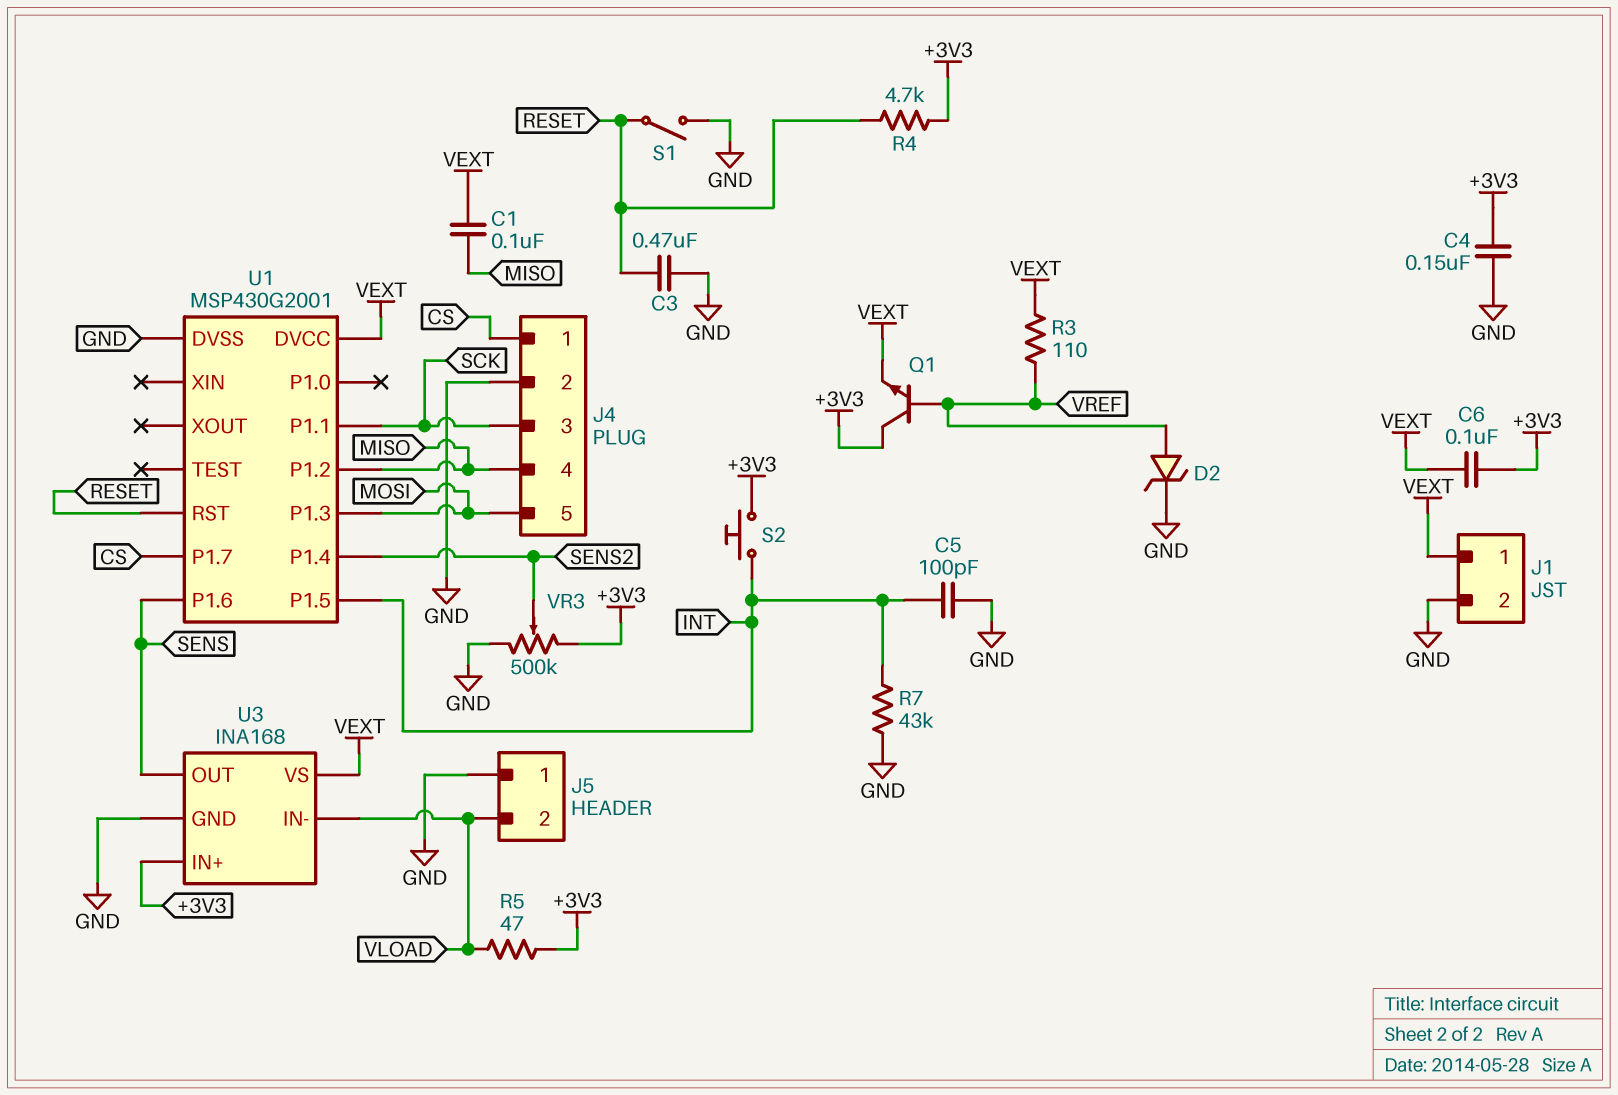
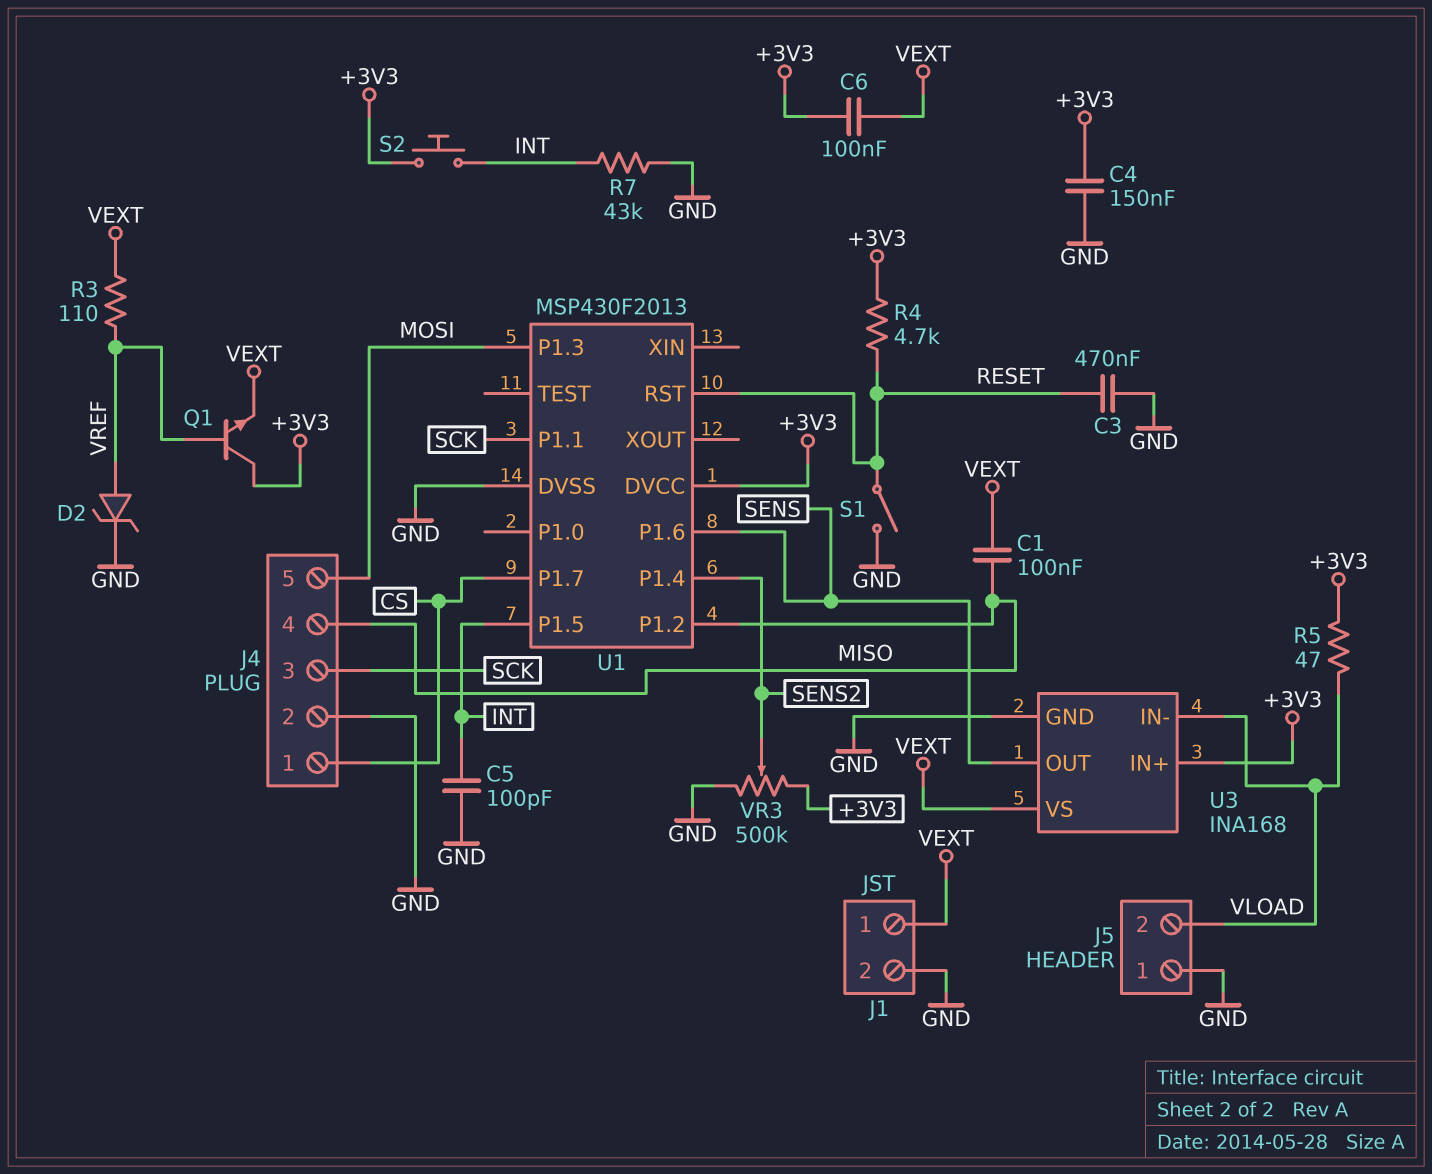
U1: MSP430G2001 -> MSP430F2013
U1 pin DVCC: VEXT -> +3V3

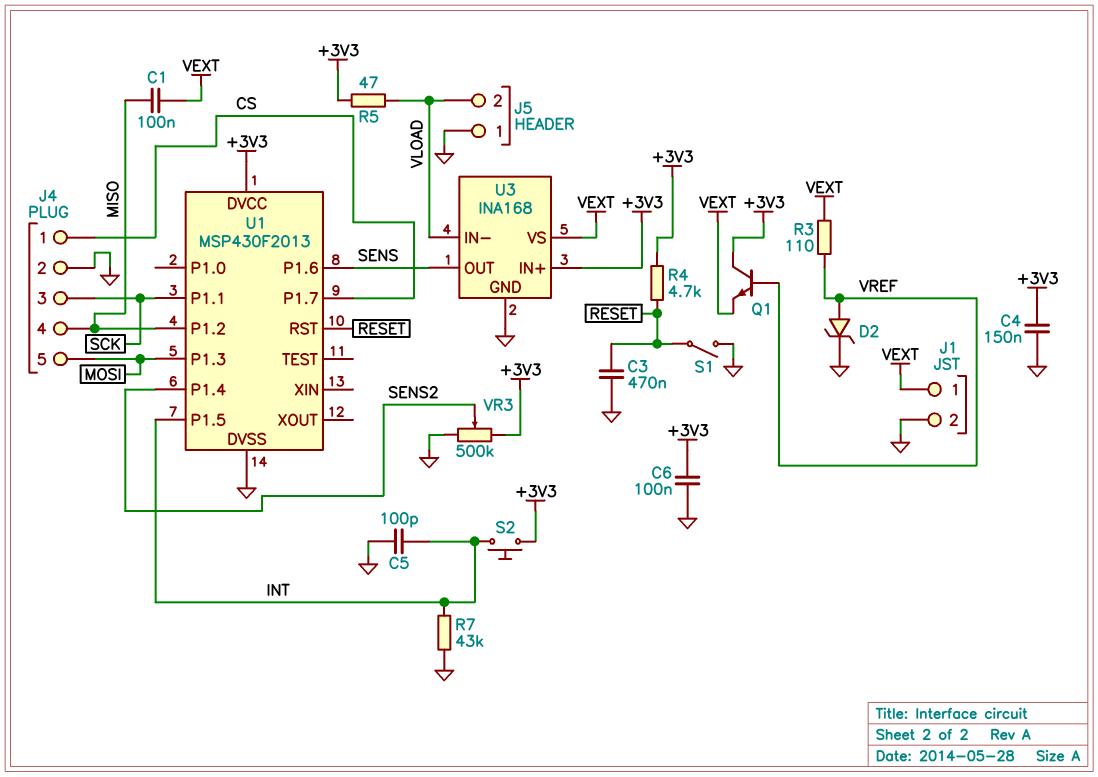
C6: 100nF (+3V3, VEXT) -> 100nF (+3V3, GND)

